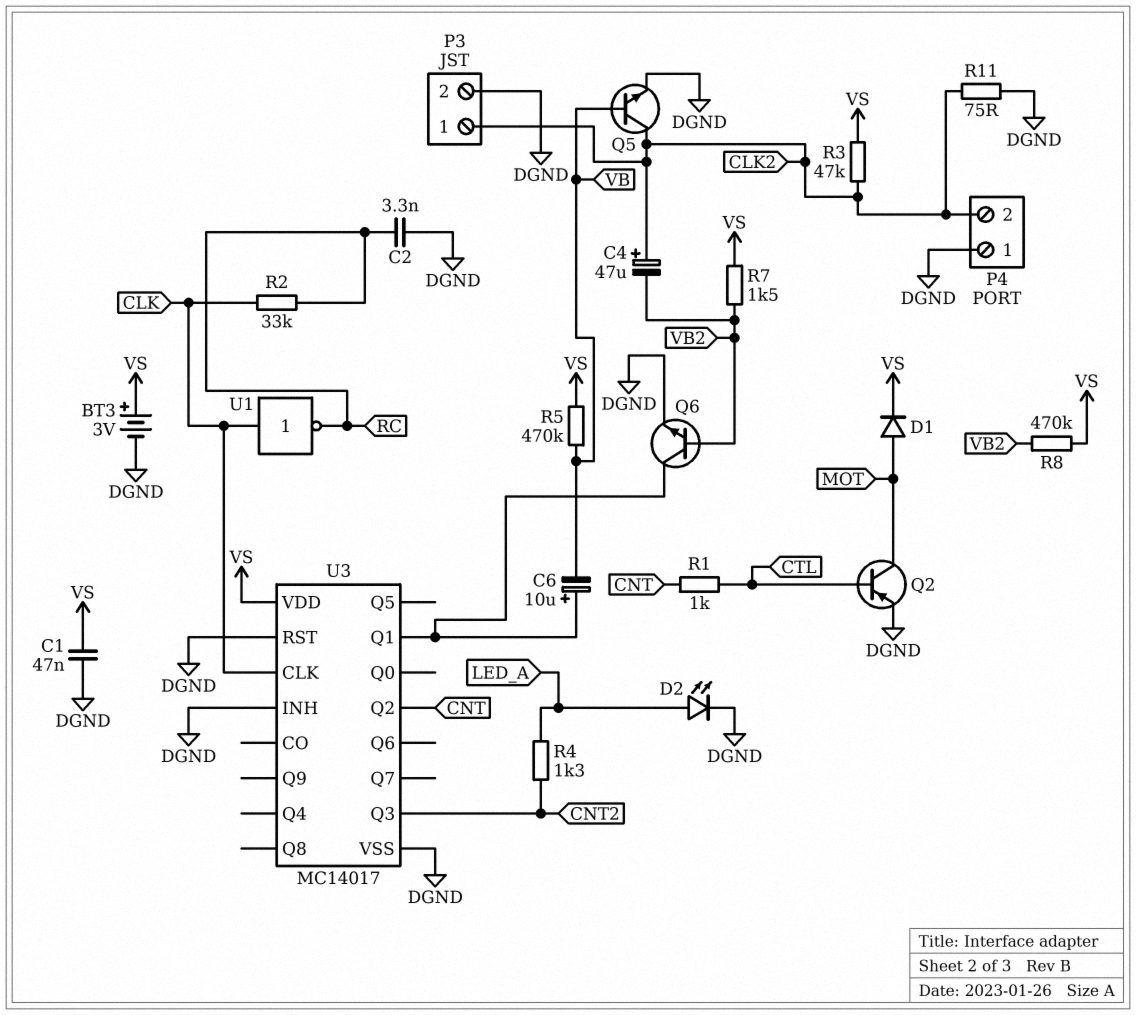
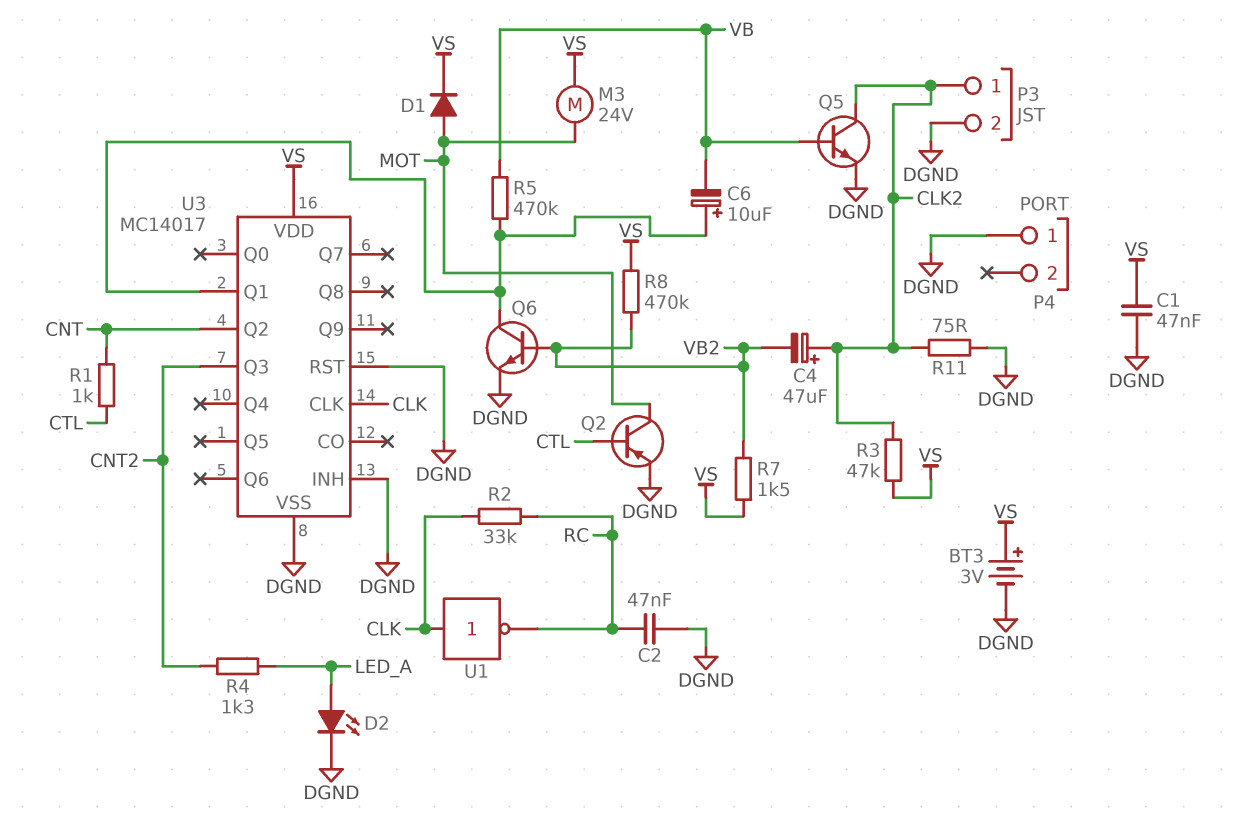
C2: 3.3nF (DGND, RC) -> 47nF (DGND, RC)
M3: none -> motor 24V (MOT, VS)
P4 pin 2: CLK2 -> none
R5: 470k (VB, VS) -> 470k (U3/Q1, VB)

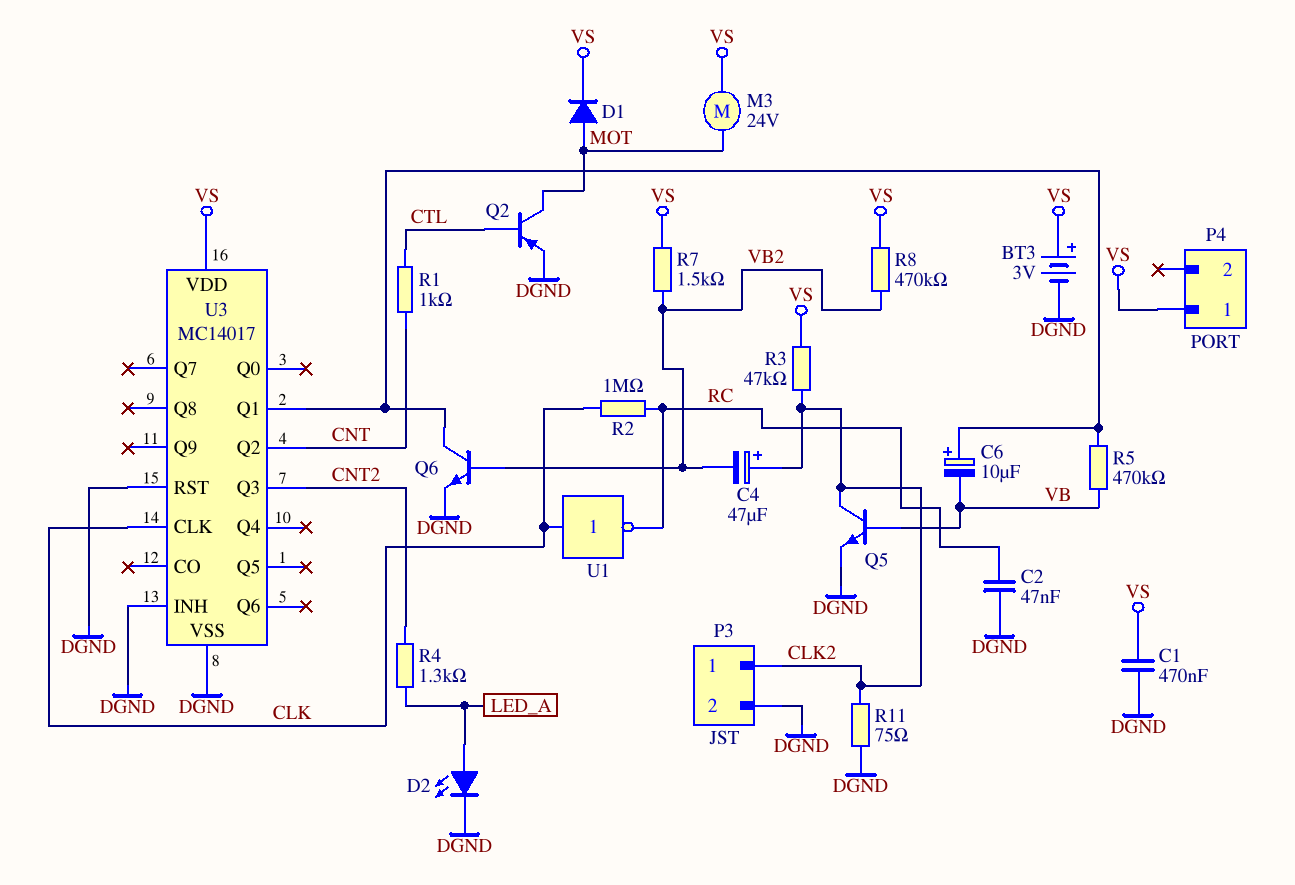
C1: 47nF (DGND, VS) -> 470nF (DGND, VS)
P4 pin 1: DGND -> VS
R2: 33k (CLK, RC) -> 1M (CLK, RC)

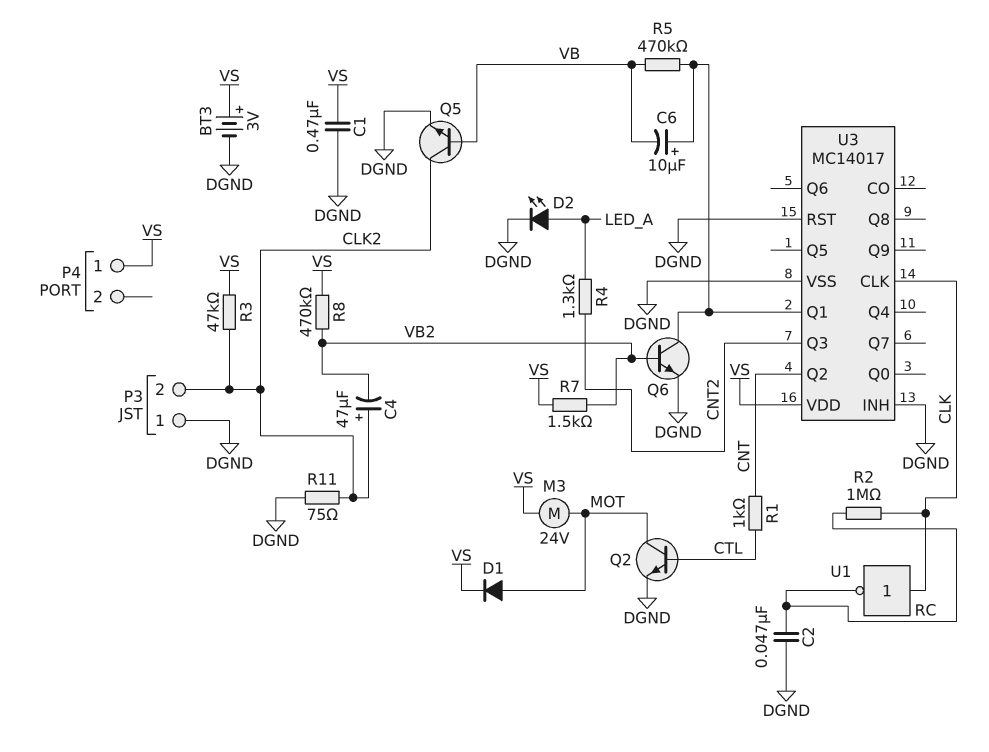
P3 pin 1: CLK2 -> DGND
P3 pin 2: DGND -> CLK2
Q2: PNP (B CTL, C MOT, E DGND) -> NPN (B CTL, C MOT, E DGND)

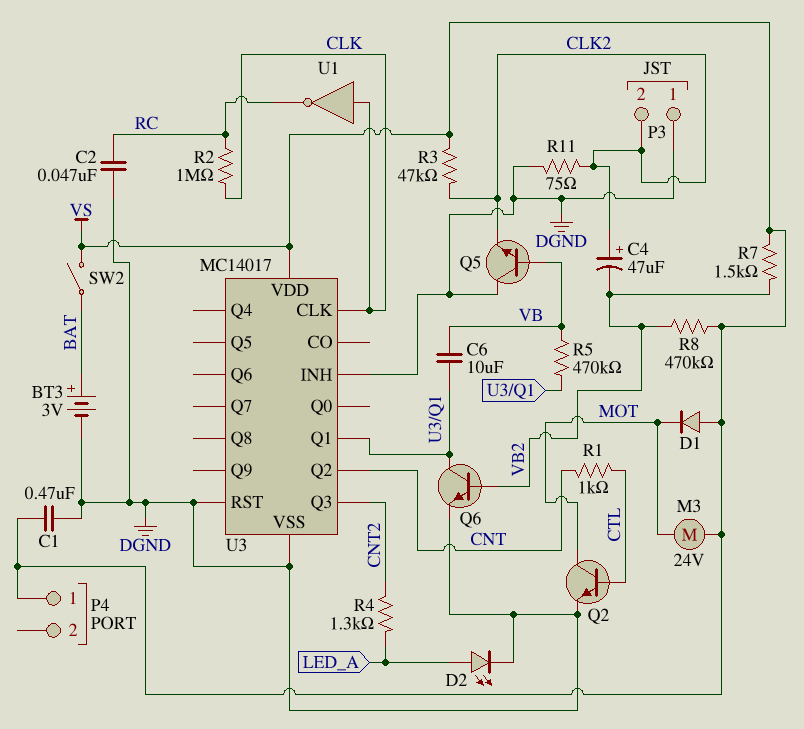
BT3: 3V (plus VS, minus DGND) -> 3V (plus BAT, minus DGND)
C6: 10uF (plus U3/Q1, minus VB) -> 10uF (U3/Q1, VB)
D1: diode (A MOT, K VS) -> diode (A VS, K MOT)
Q5: NPN (B VB, C CLK2, E DGND) -> NPN (B VB, C DGND, E CLK2)
SW2: none -> switch (BAT, VS)

